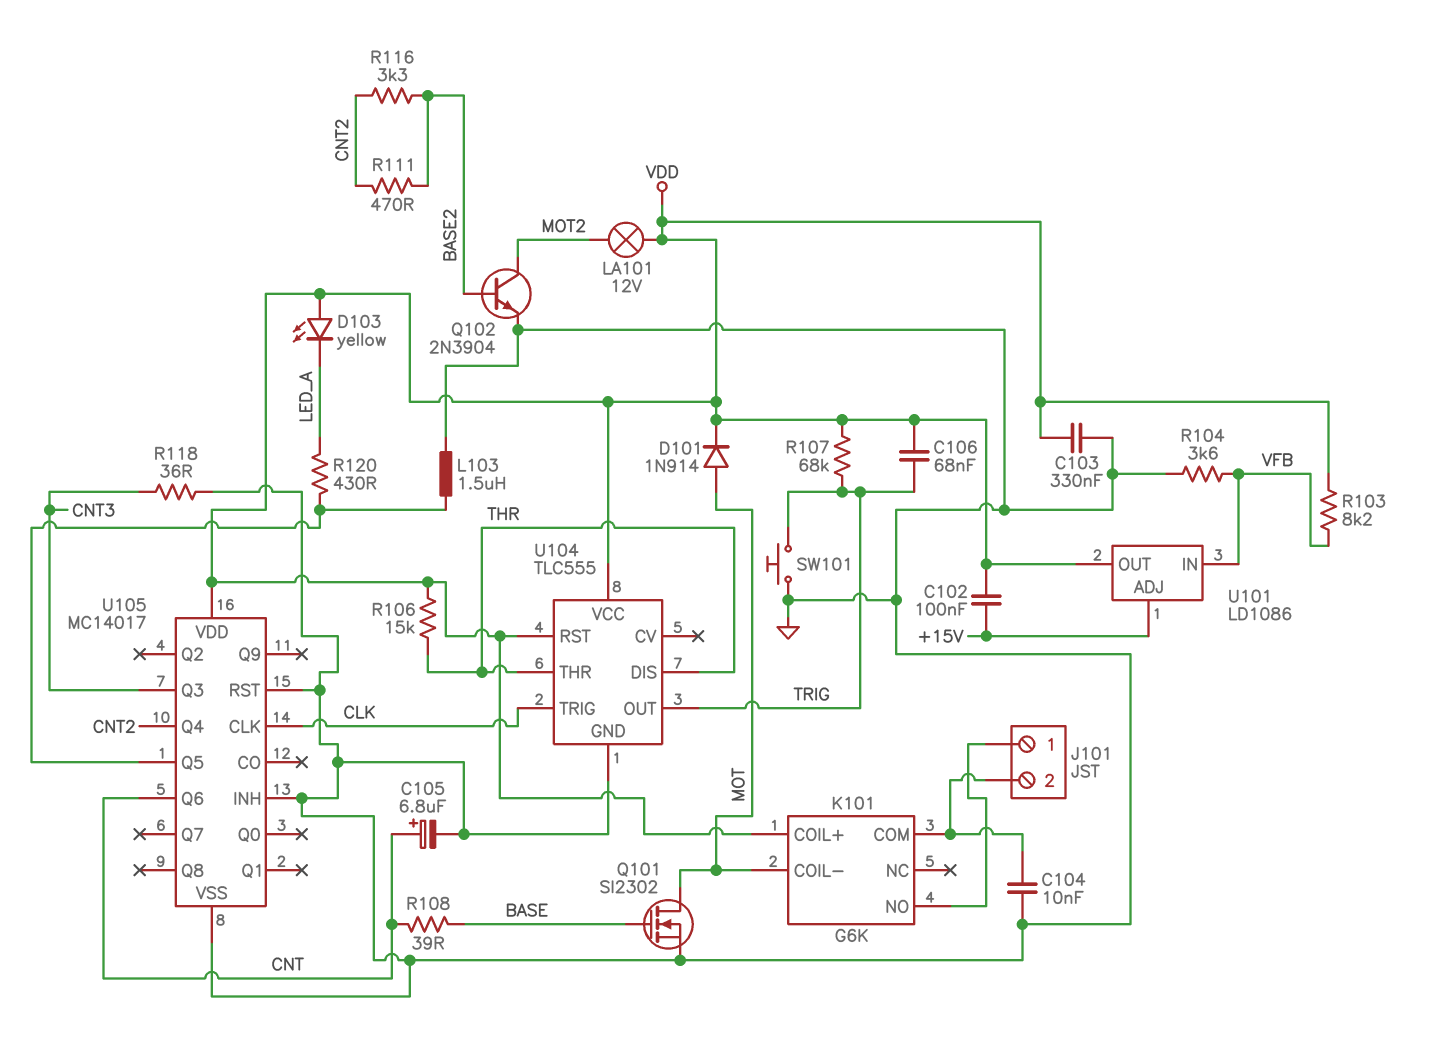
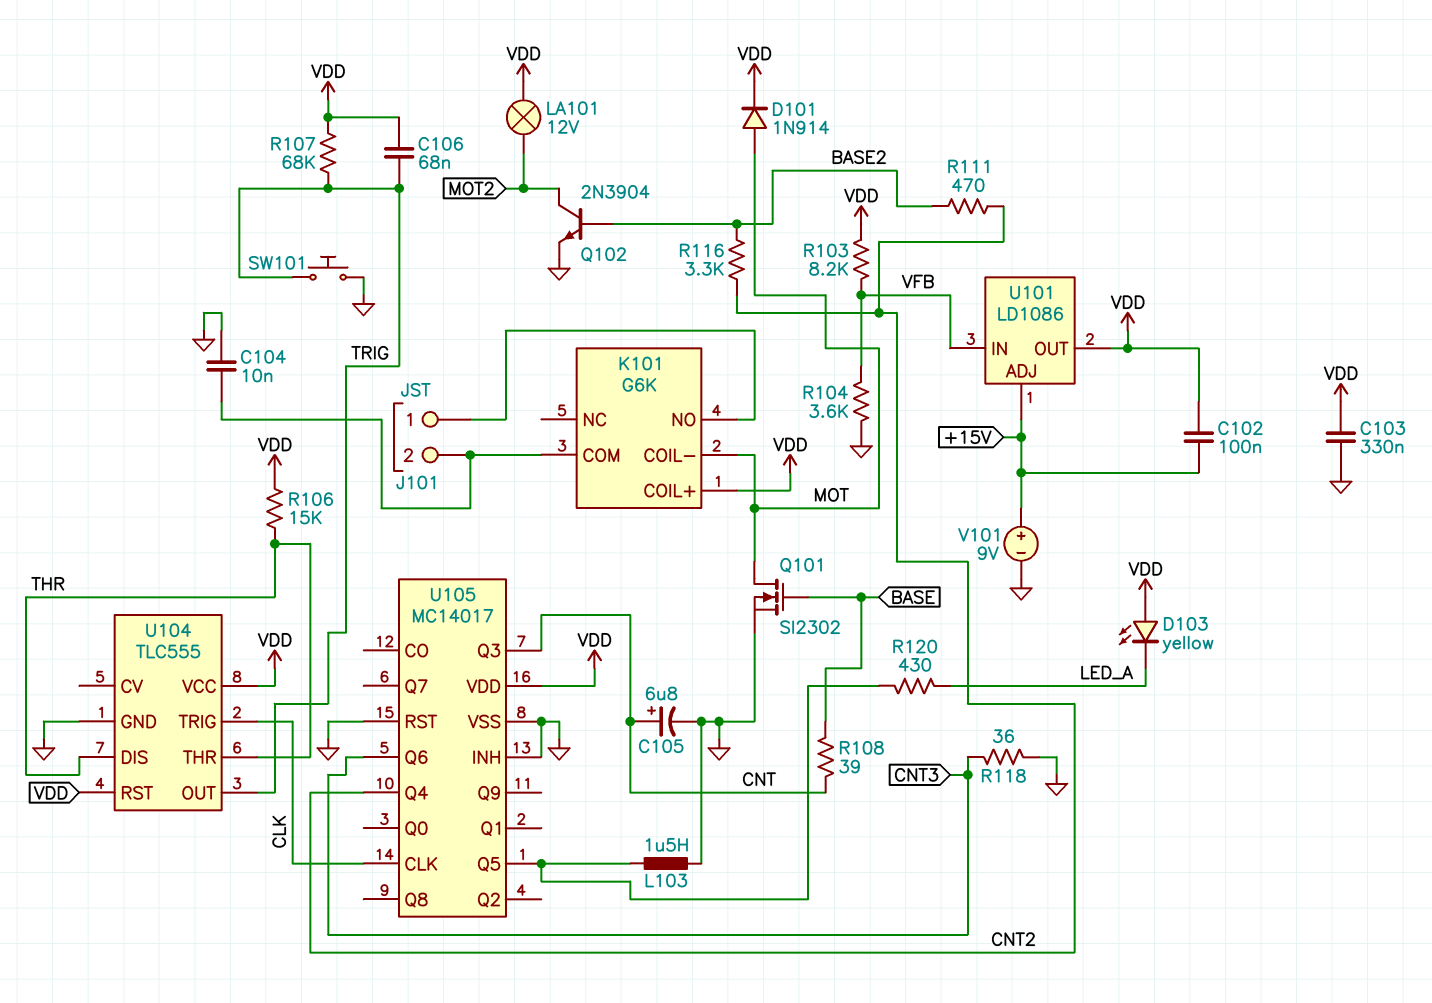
U105 pin Q3: CNT3 -> CNT
U105 pin Q6: CNT -> CNT3
V101: none -> 9V (plus +15V, minus GND)

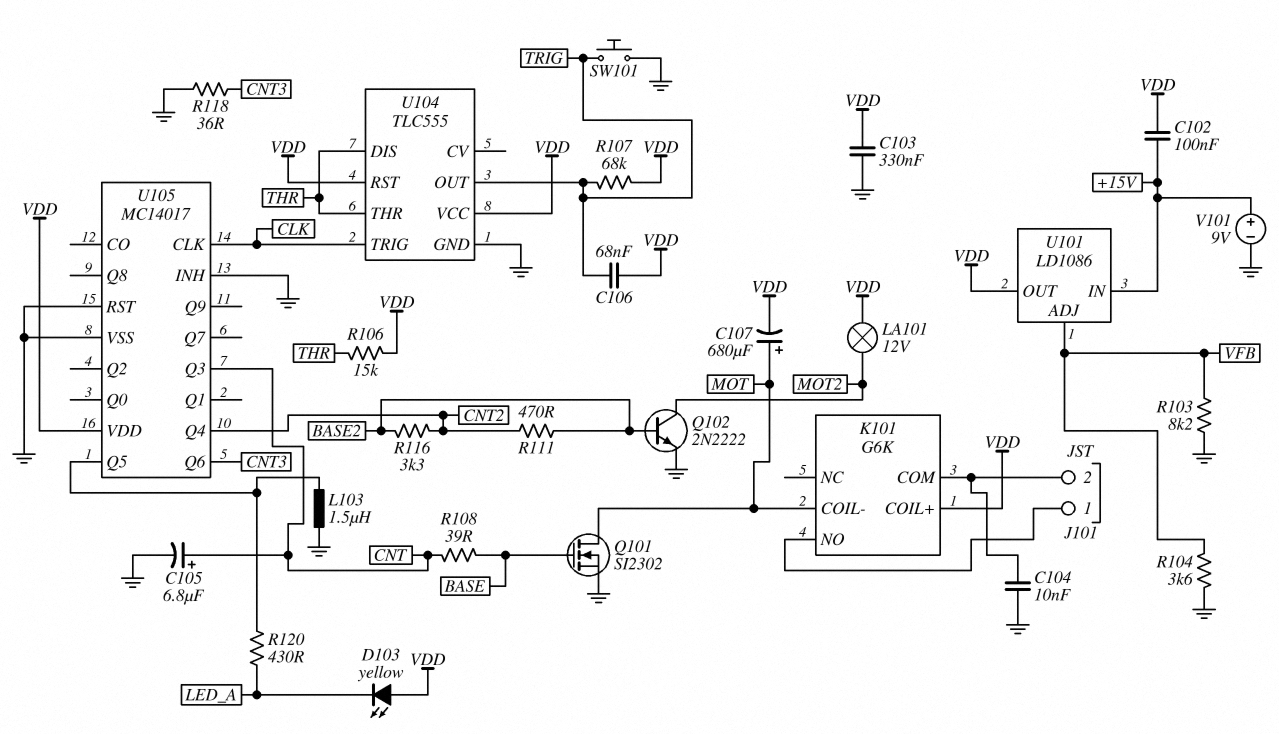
C107: none -> 680uF (plus MOT, minus VDD)
D101: diode 1N914 (A MOT, K VDD) -> none
Q102: NPN 2N3904 (B BASE2, C MOT2, E GND) -> NPN 2N2222 (B BASE2, C MOT2, E GND)
R103: 8.2k (VDD, VFB) -> 8.2k (GND, VFB)
U101 pin ADJ: +15V -> VFB
U101 pin IN: VFB -> +15V

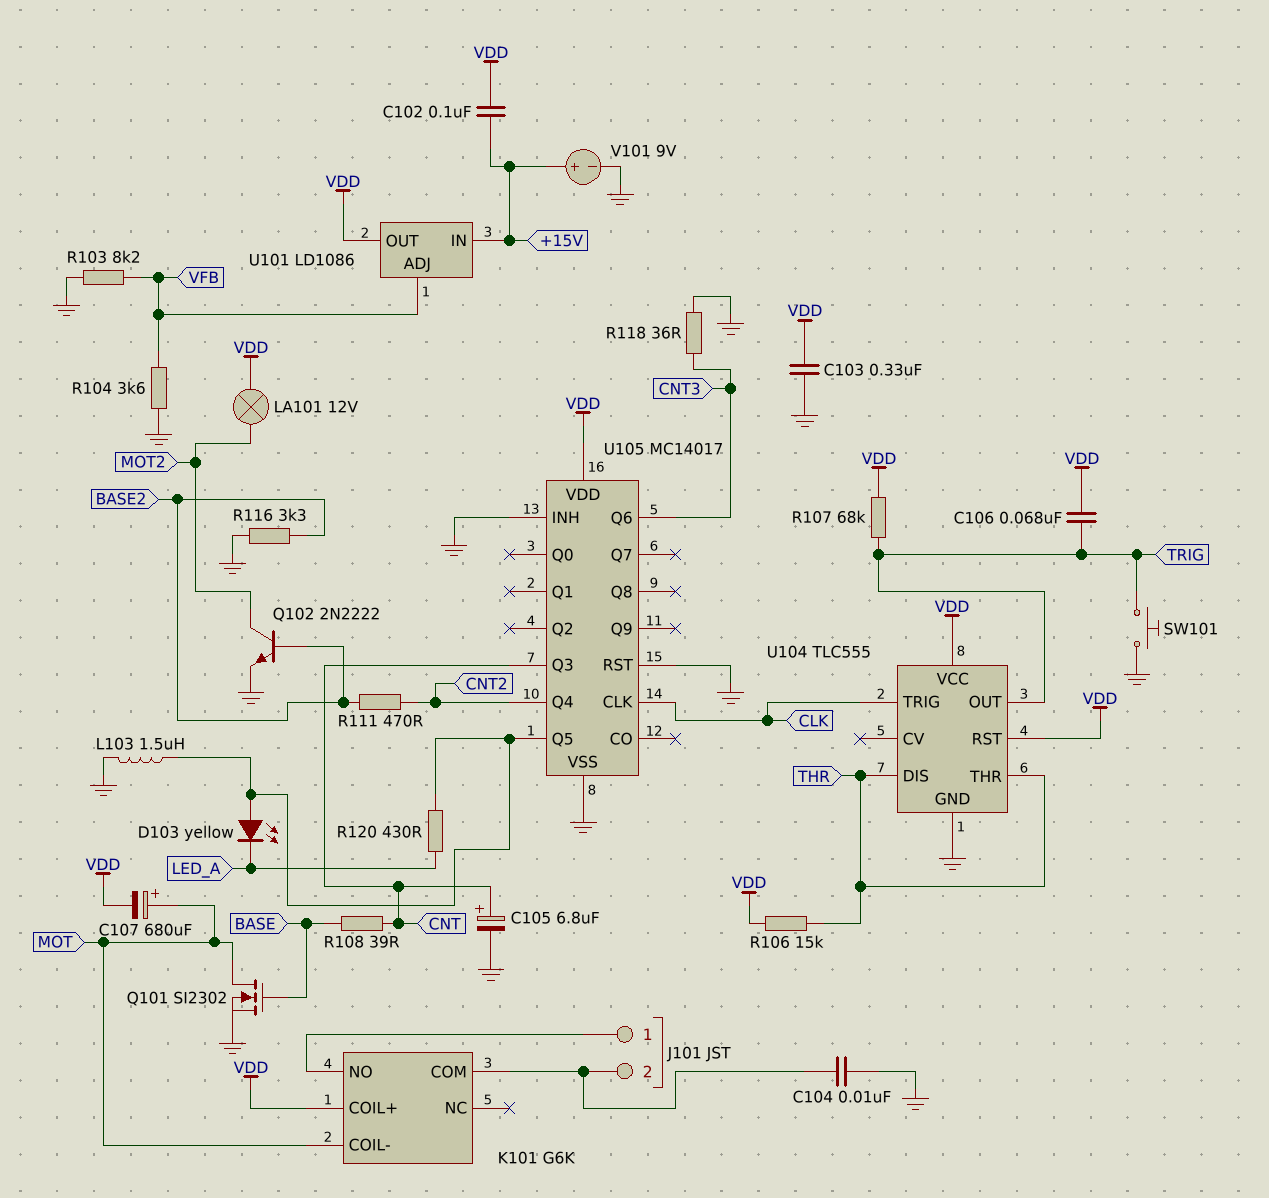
D103: LED yellow (A VDD, K LED_A) -> LED yellow (A U105/Q5, K LED_A)
R116: 3.3k (BASE2, CNT2) -> 3.3k (BASE2, GND)

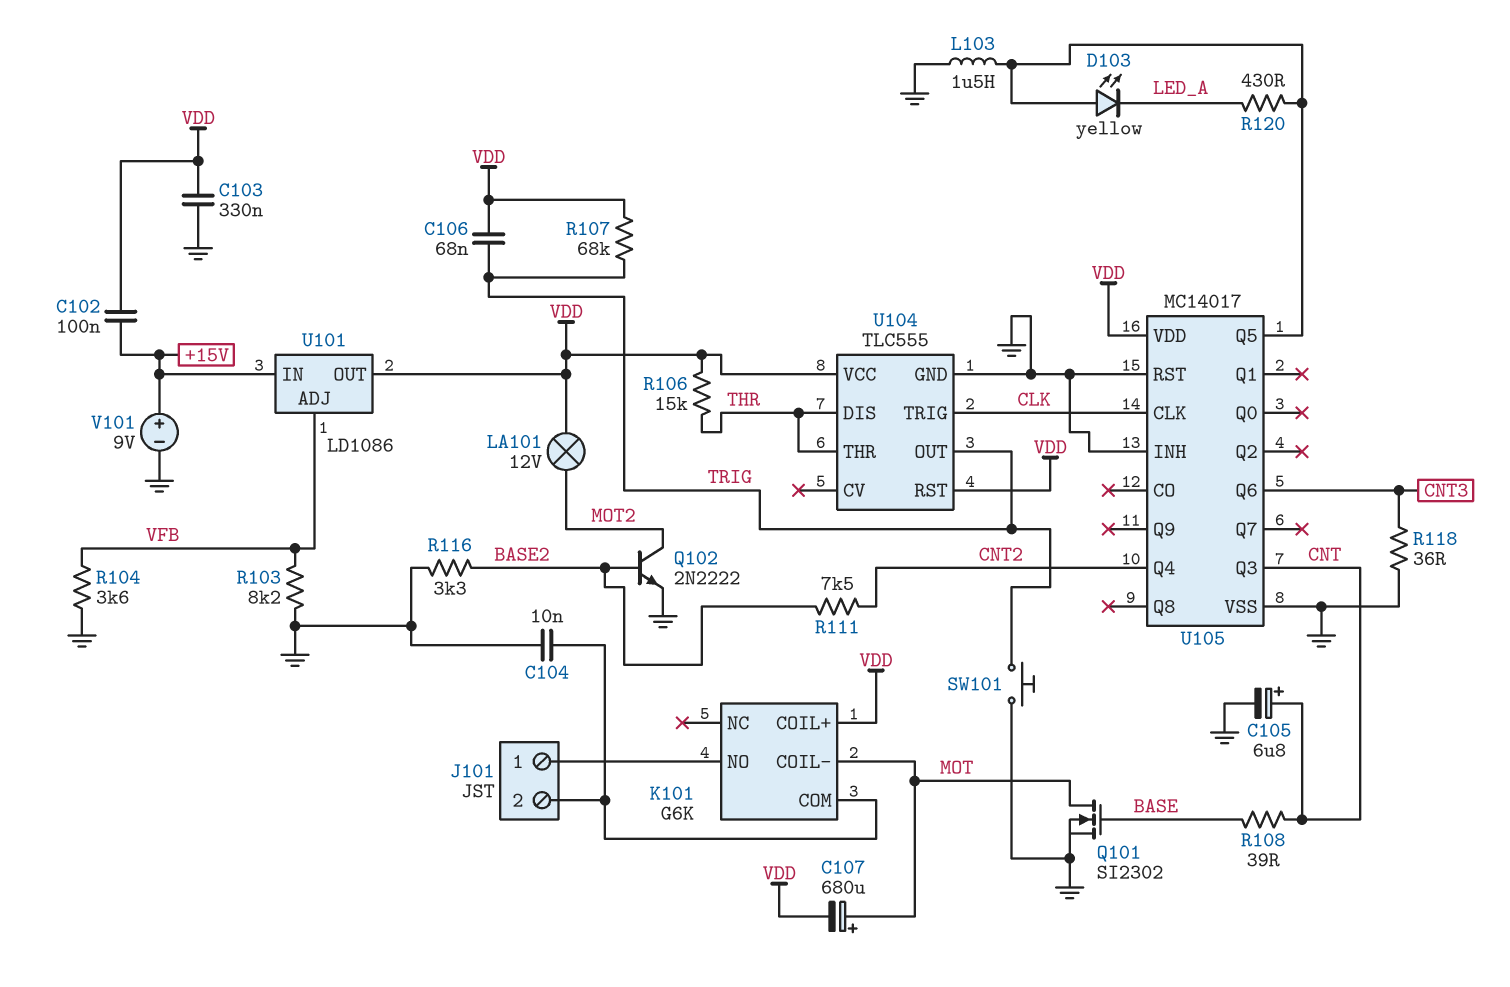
R111: 470 (BASE2, CNT2) -> 7.5k (BASE2, CNT2)

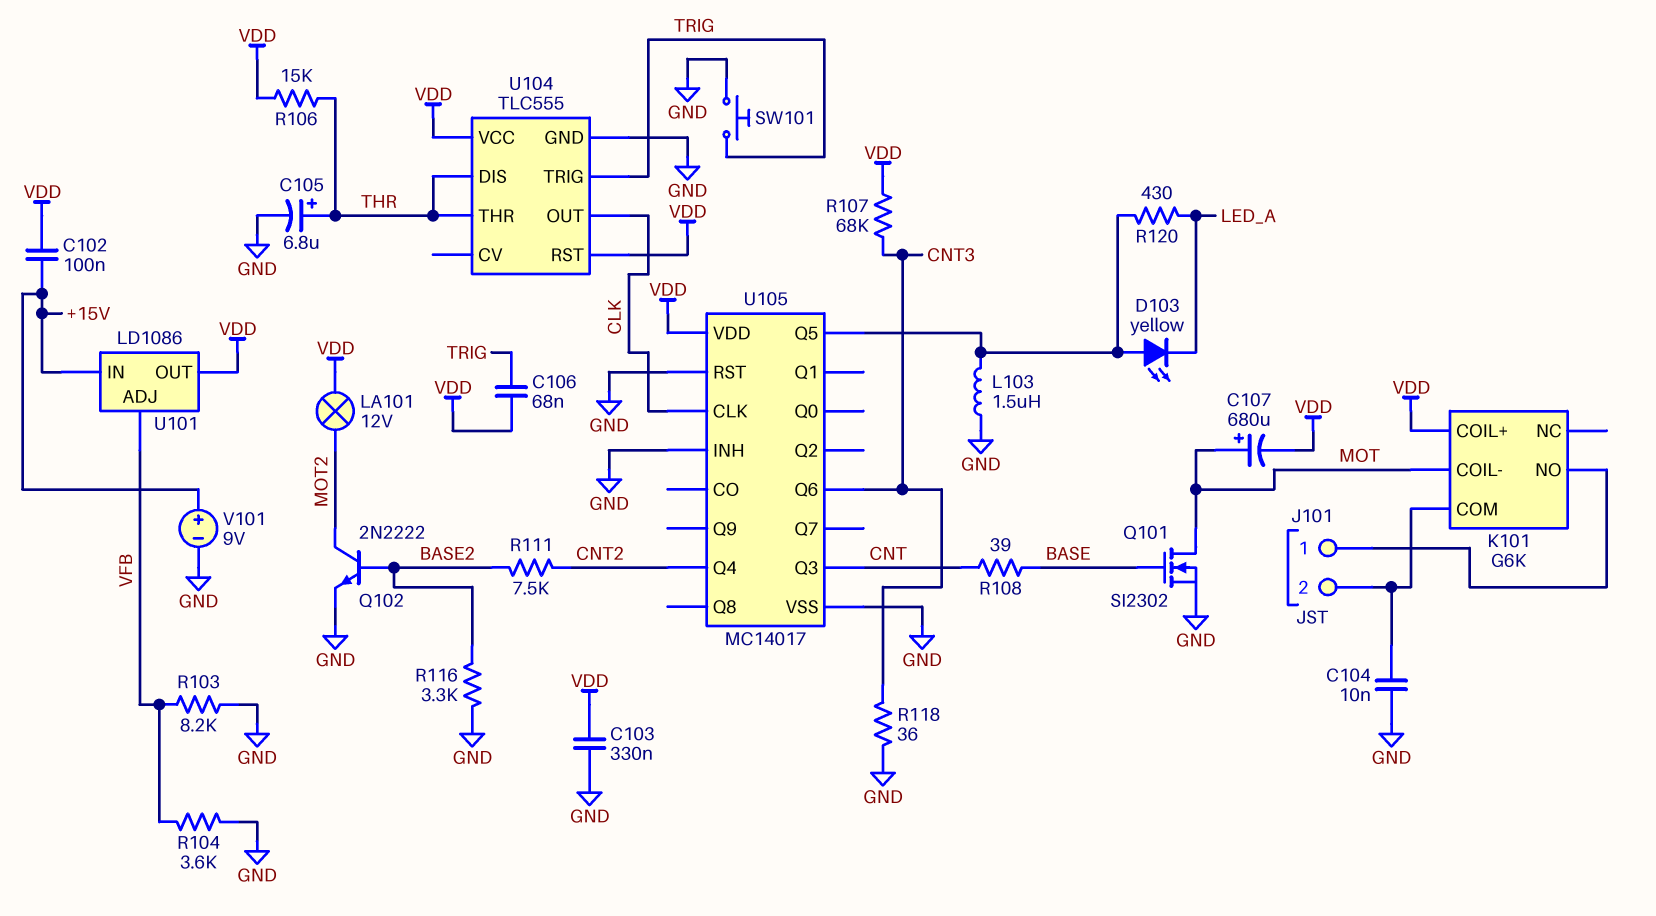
C105: 6.8uF (plus CNT, minus GND) -> 6.8uF (plus THR, minus GND)
R107: 68k (TRIG, VDD) -> 68k (CNT3, VDD)
U104 pin OUT: TRIG -> CLK
U104 pin TRIG: CLK -> TRIG

